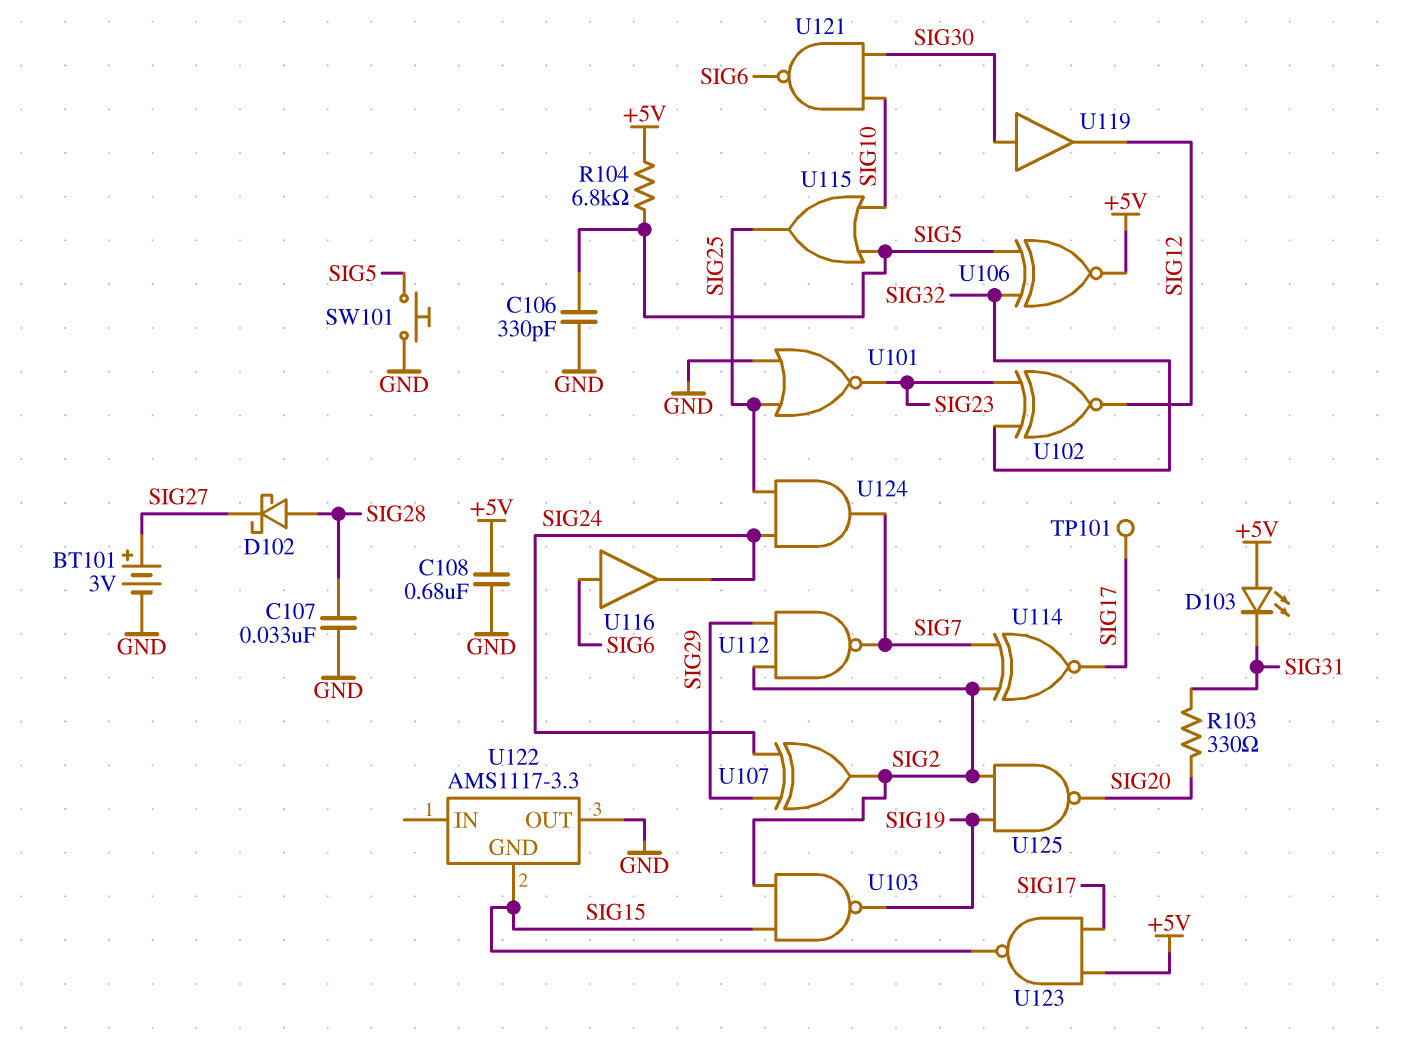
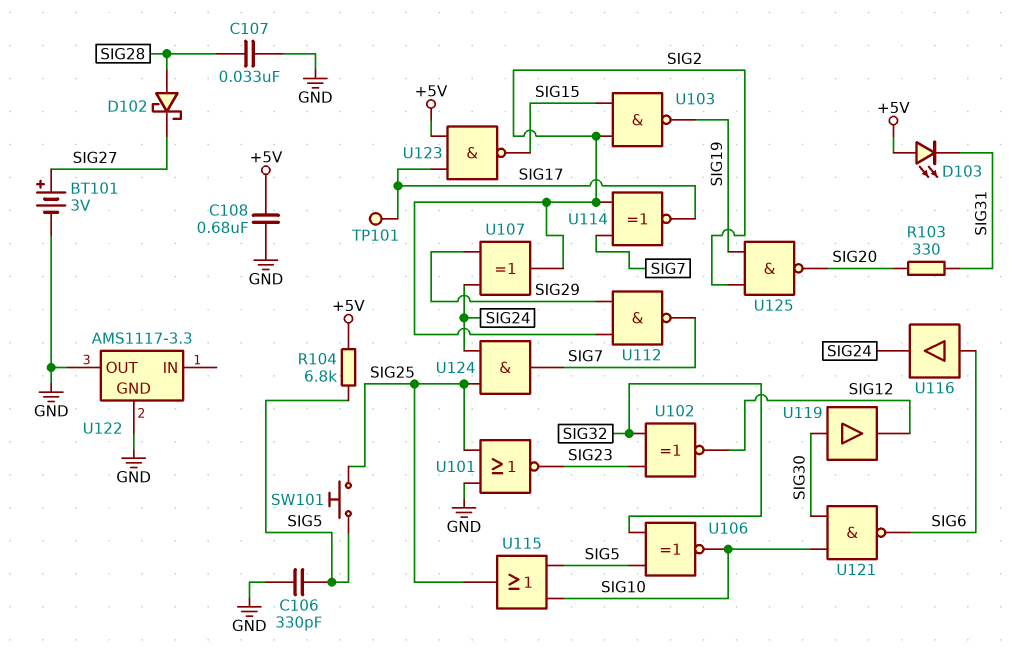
SW101: button (GND, SIG5) -> button (SIG5, SIG25)
U106: XNOR (in SIG5, in SIG32, out +5V) -> XNOR (in SIG5, in SIG32, out SIG10)
U122 pin GND: SIG15 -> GND

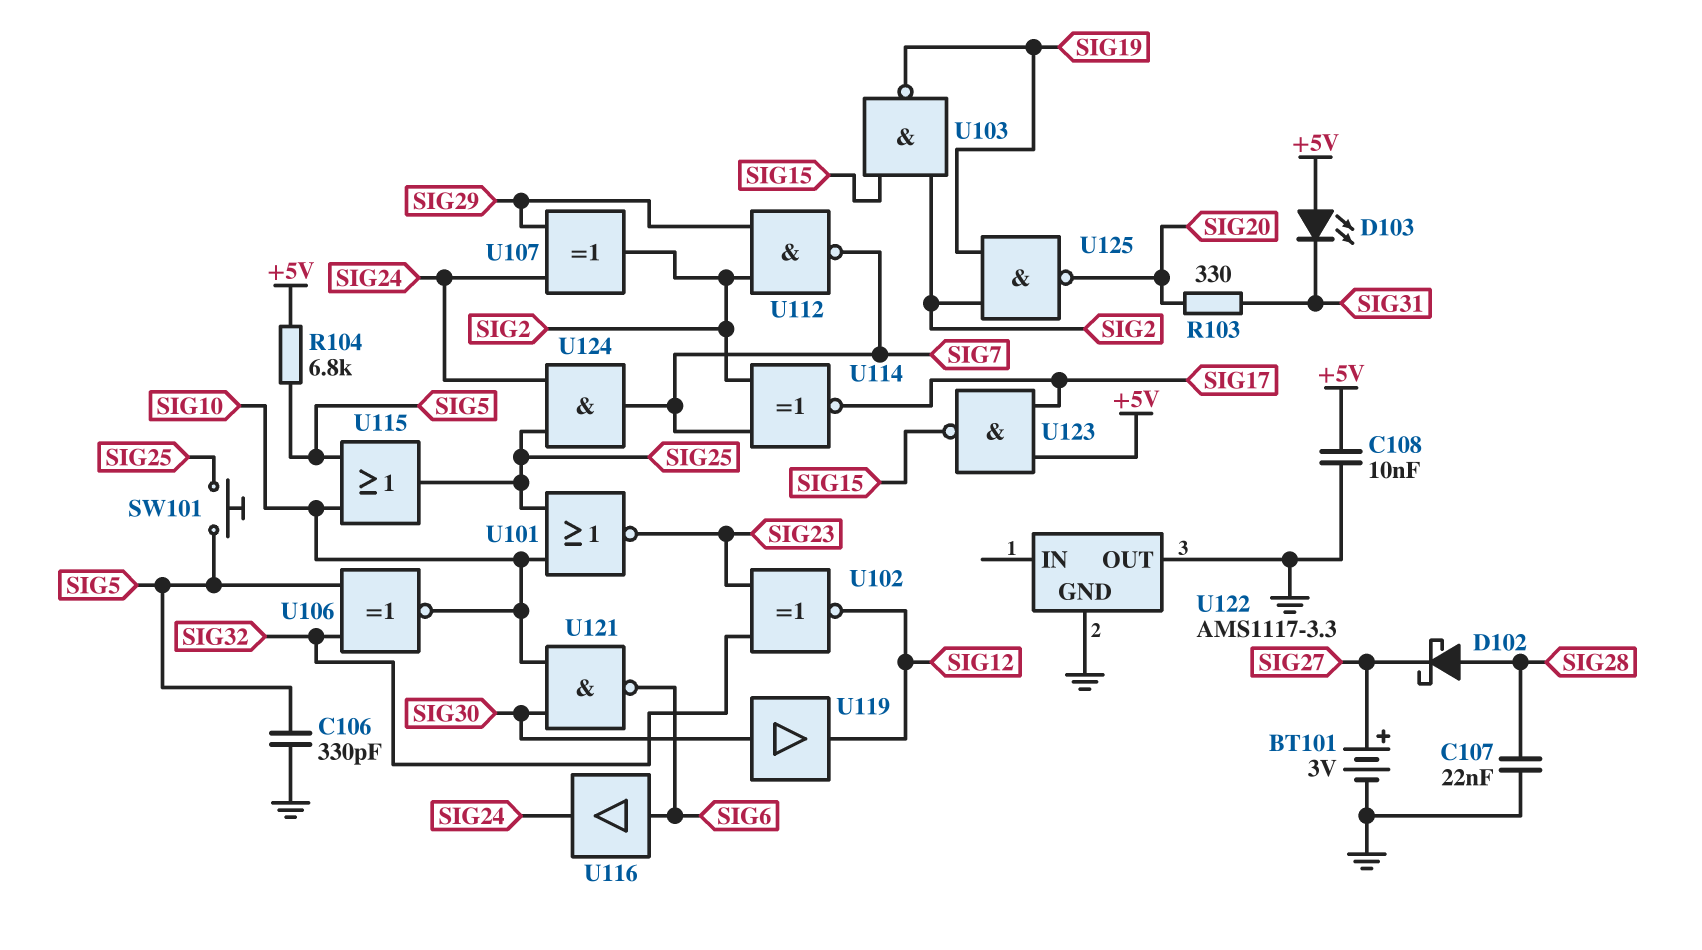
C107: 33nF (GND, SIG28) -> 22nF (GND, SIG28)
C108: 680nF (+5V, GND) -> 10nF (+5V, GND)
TP101: test point (SIG17) -> none
U101: NOR (in GND, in SIG25, out SIG23) -> NOR (in SIG10, in SIG25, out SIG23)

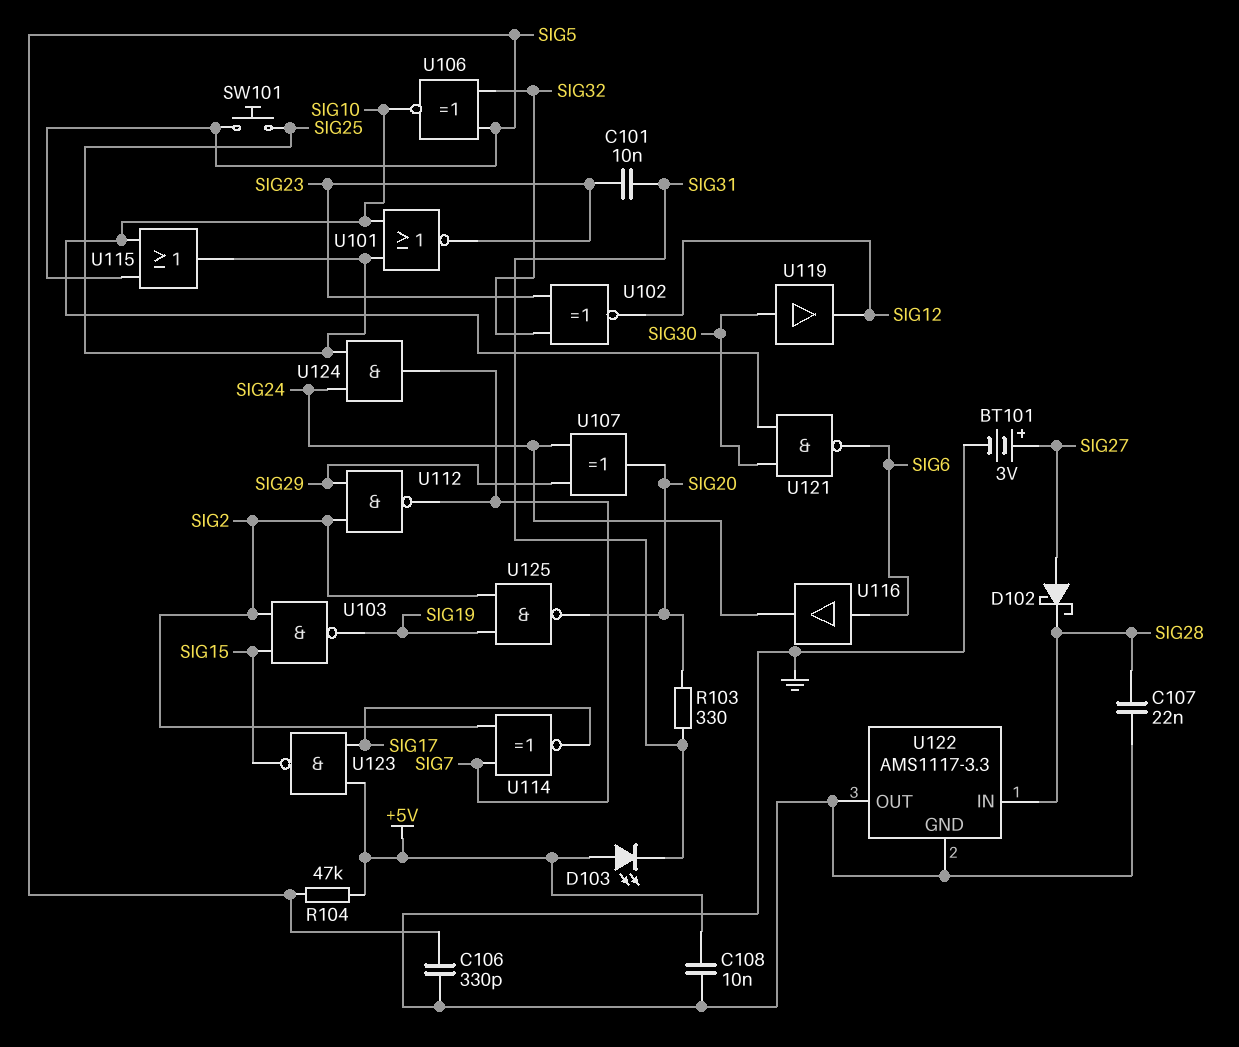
C101: none -> 10nF (SIG23, SIG31)
D102: schottky (A SIG28, K SIG27) -> schottky (A SIG27, K SIG28)
R104: 6.8k (+5V, SIG5) -> 47k (+5V, SIG5)
U107: XOR (in SIG24, in SIG29, out SIG2) -> XOR (in SIG24, in SIG29, out SIG20)
U122 pin IN: none -> SIG28

